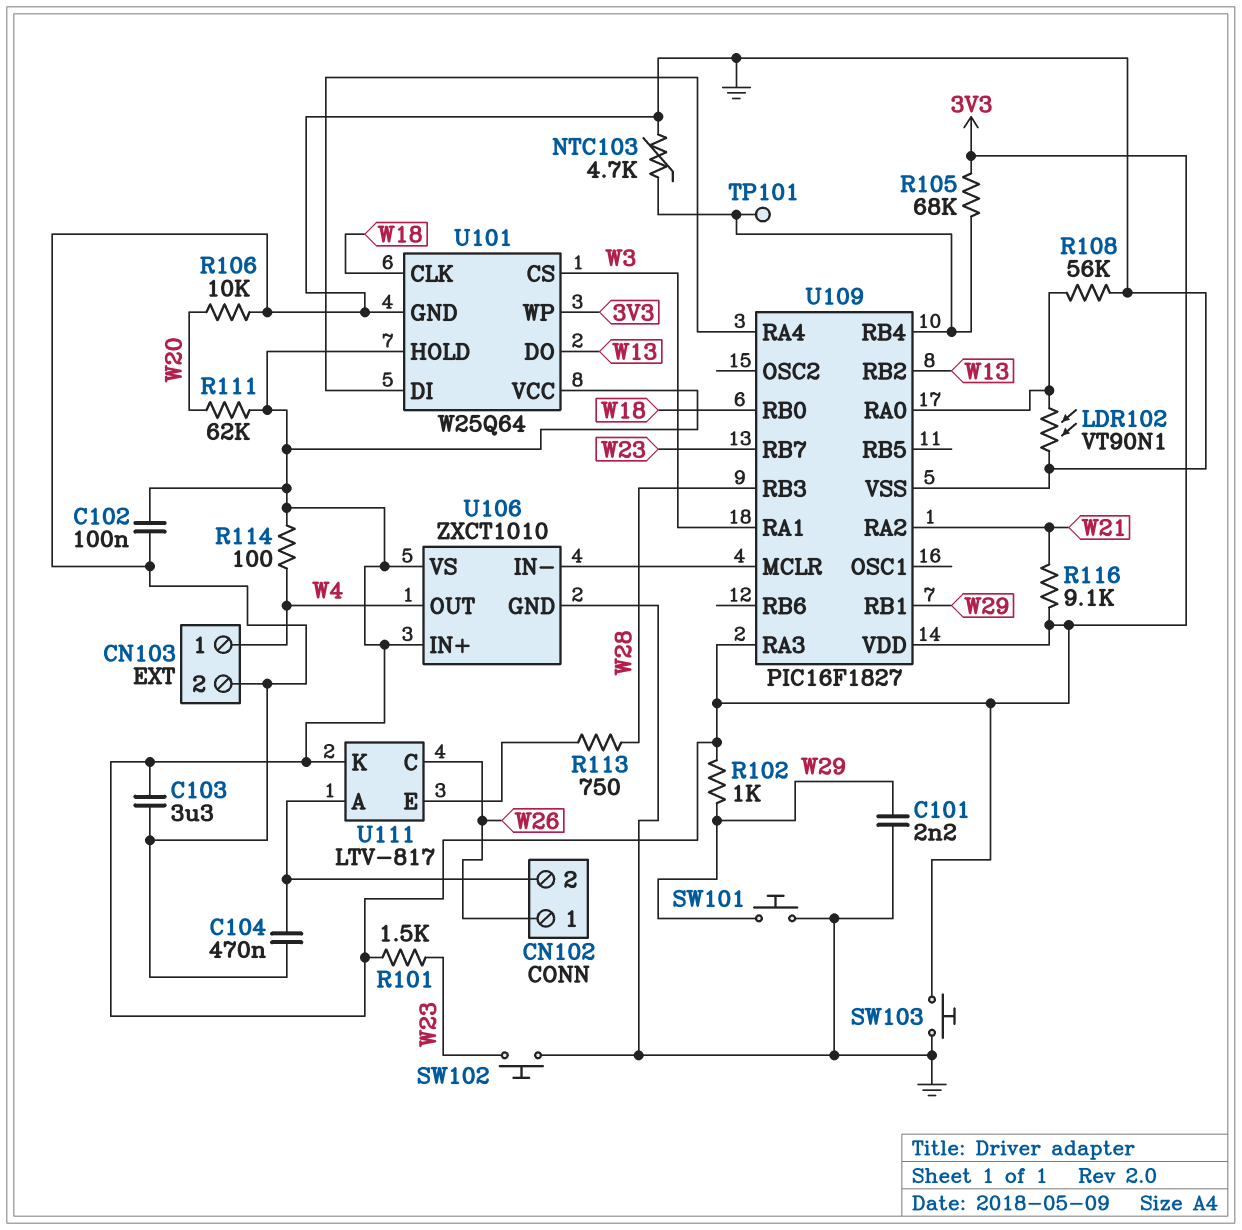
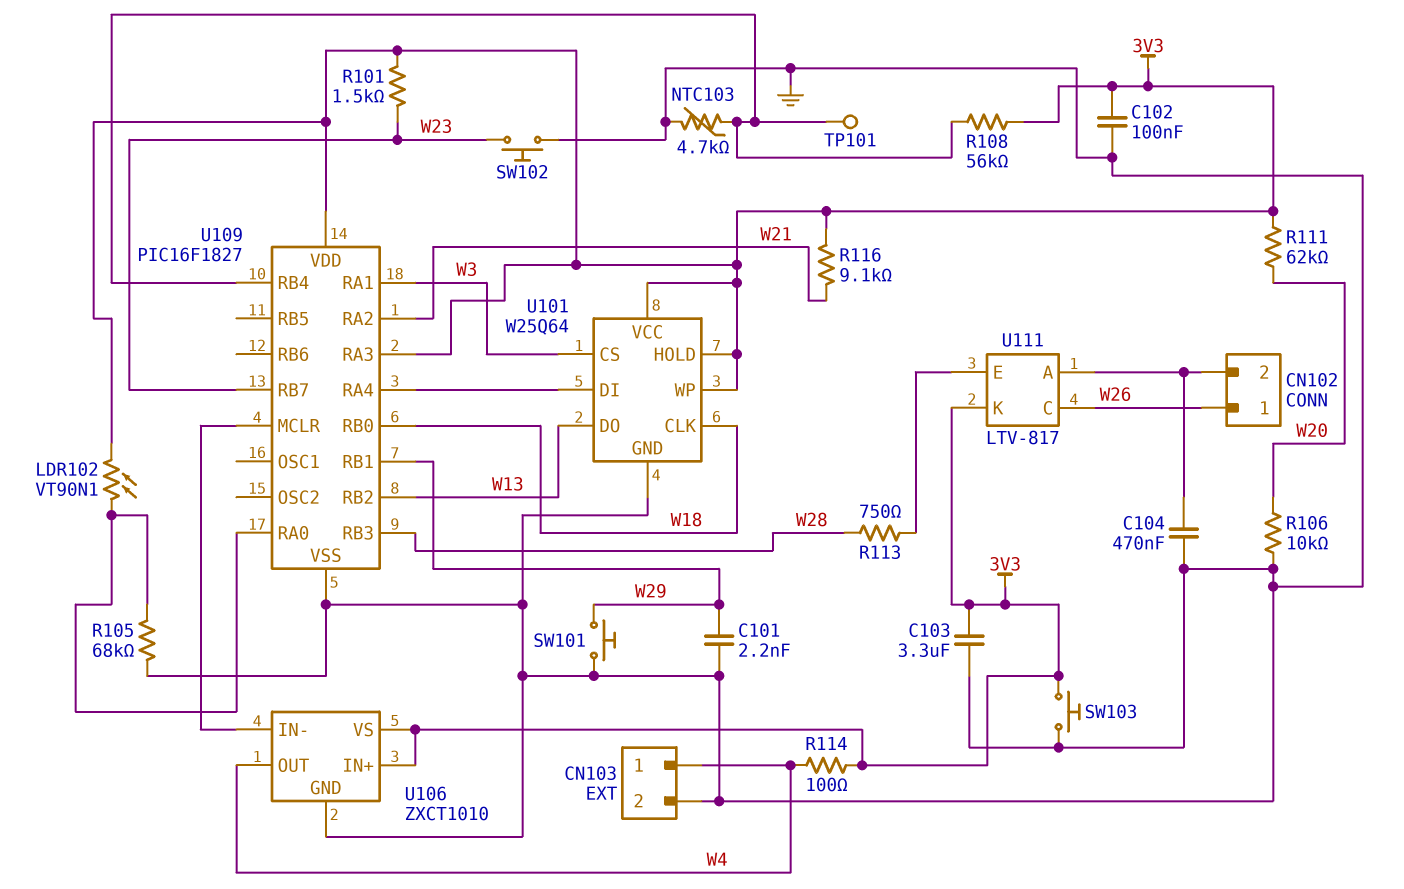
LDR102: VT90N1 (GND, U109/RA0) -> VT90N1 (3V3, U109/RA0)
R102: 1k (3V3, W29) -> none
R105: 68k (3V3, U109/RB4) -> 68k (GND, U109/RA0)
R108: 56k (GND, U109/RA0) -> 56k (3V3, U109/RB4)

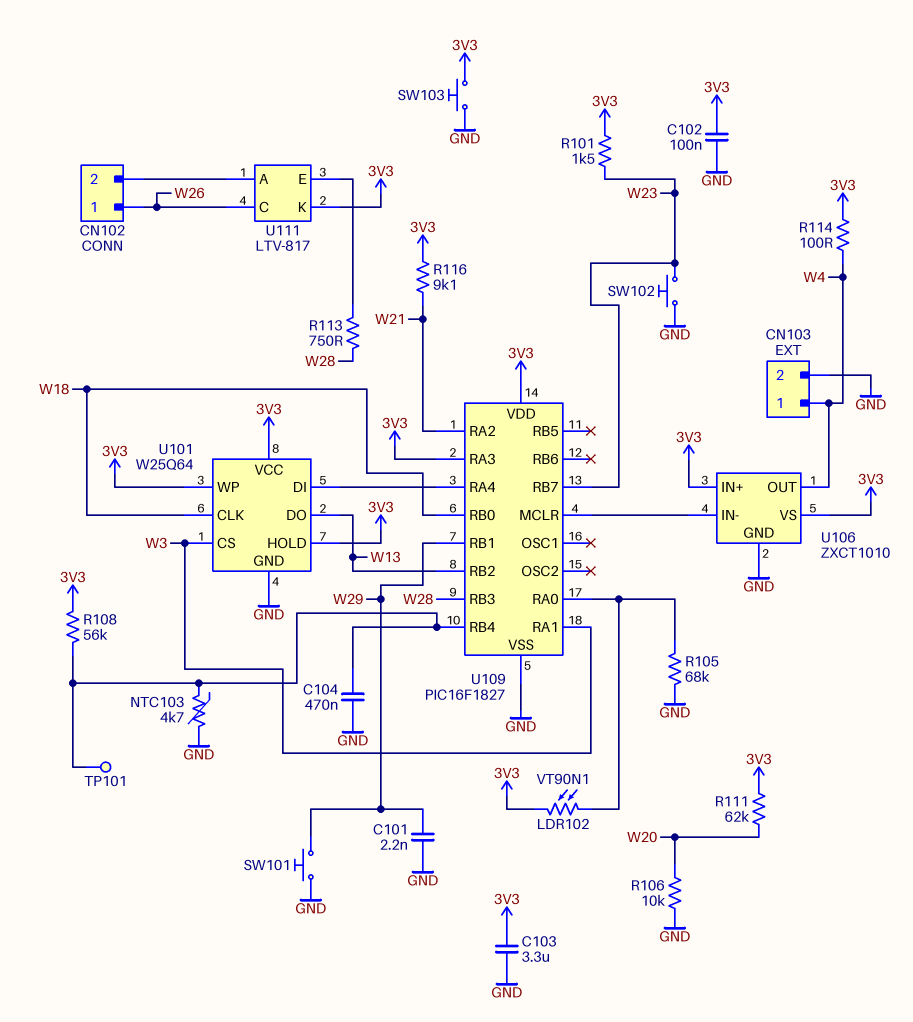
C104: 470nF (CN102/2, GND) -> 470nF (GND, U109/RB4)

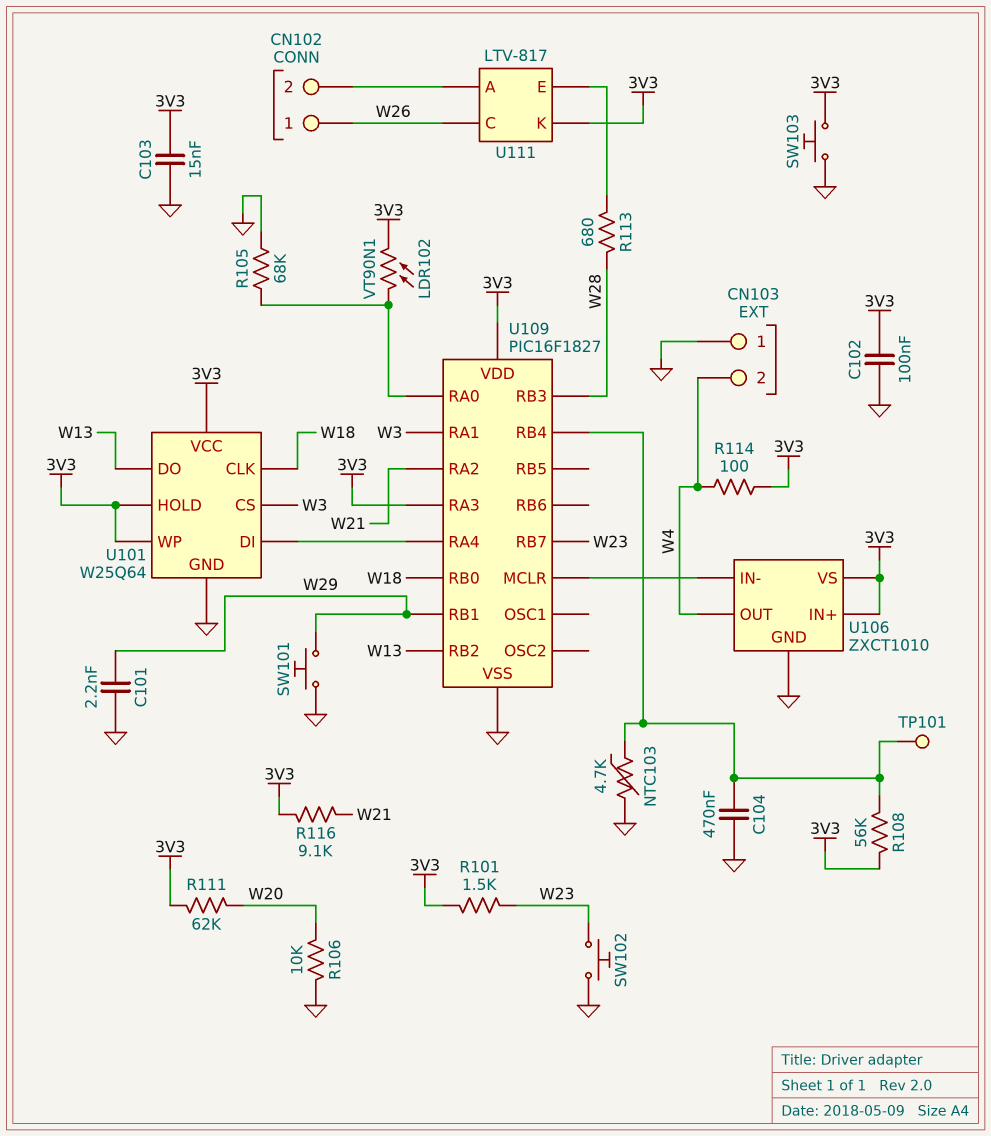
C103: 3.3uF (3V3, GND) -> 15nF (3V3, GND)
CN103 pin 1: W4 -> GND
CN103 pin 2: GND -> W4
R113: 750 (U111/E, W28) -> 680 (U111/E, W28)

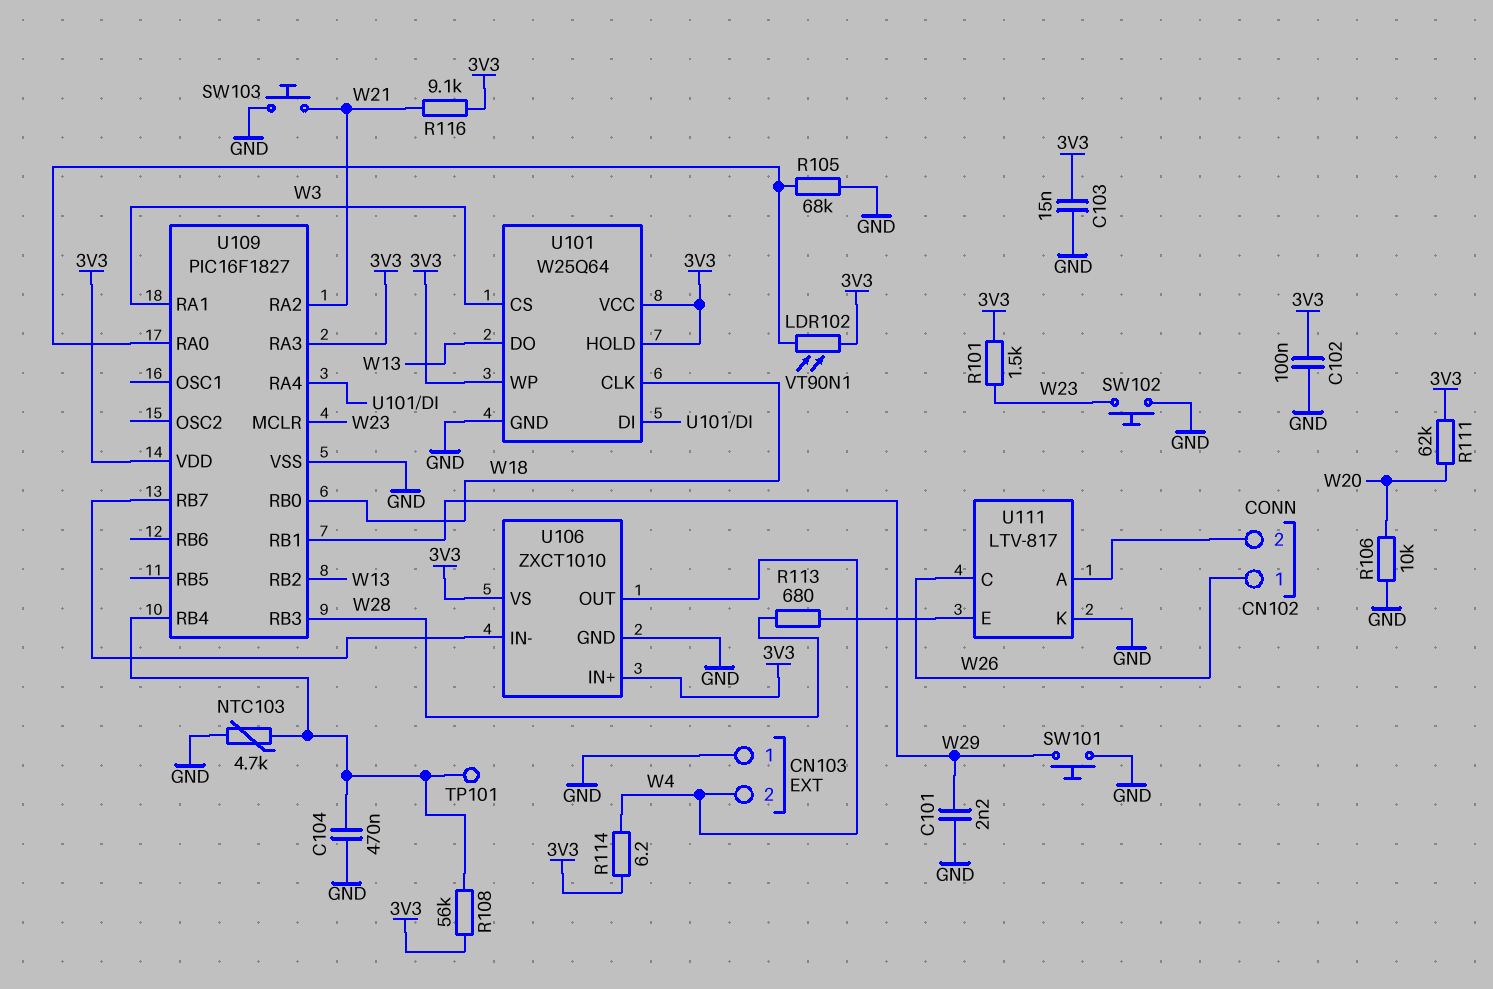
R114: 100 (3V3, W4) -> 6.2 (3V3, W4)
SW103: button (3V3, GND) -> button (GND, W21)
U109 pin MCLR: U106/IN- -> W23
U109 pin RB7: W23 -> U106/IN-
U111 pin K: 3V3 -> GND

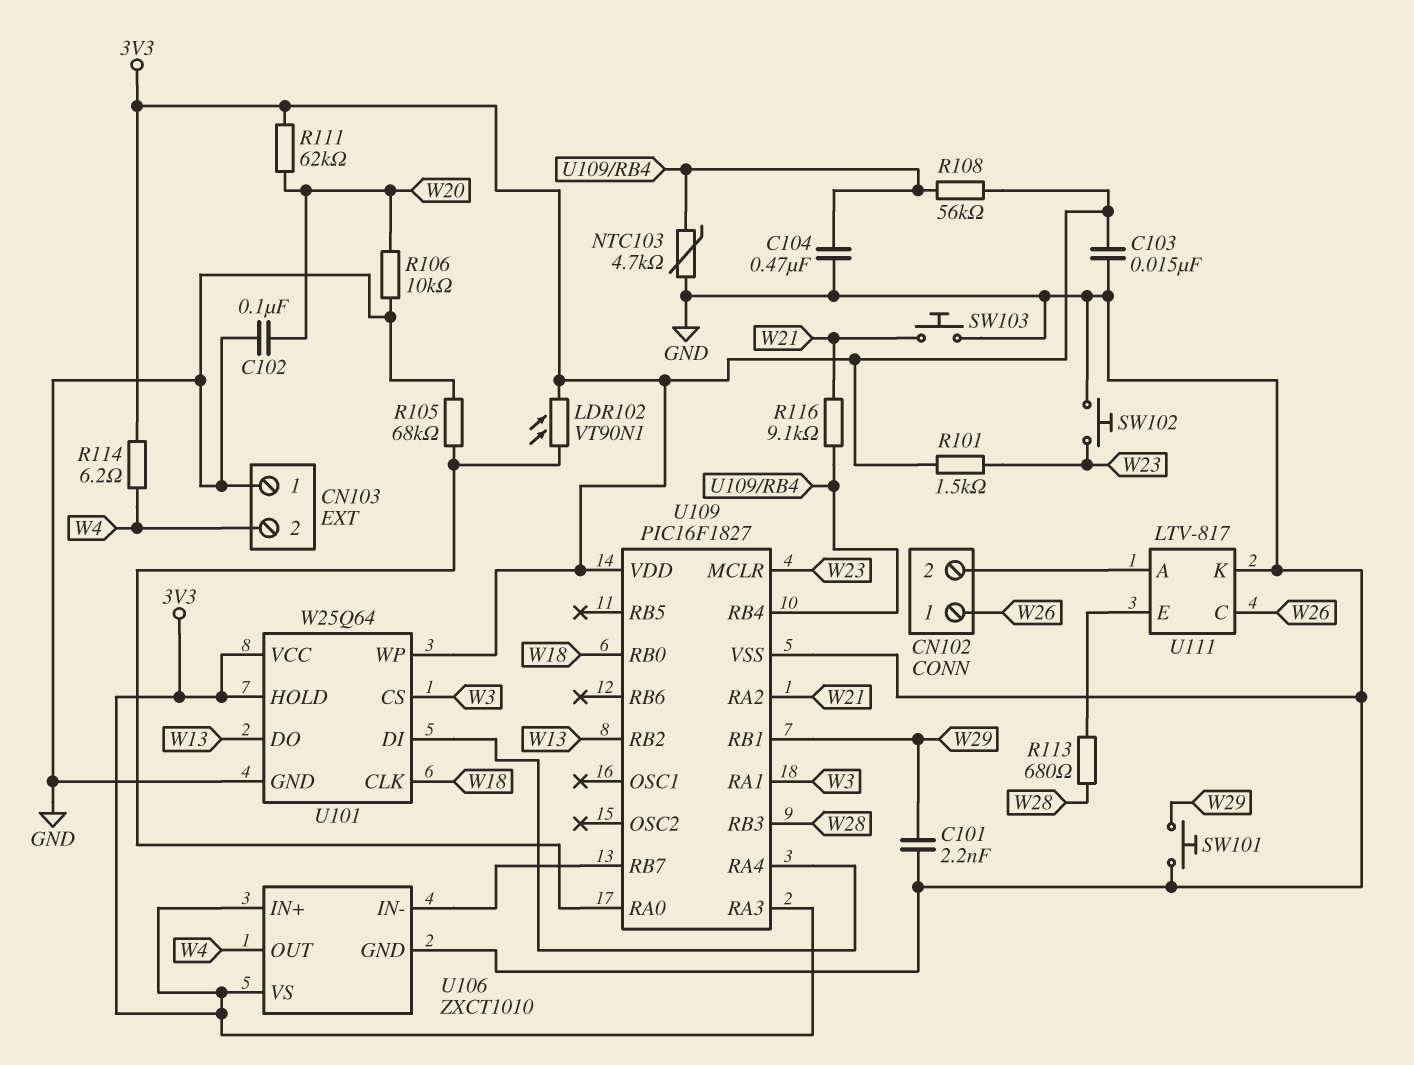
C102: 100nF (3V3, GND) -> 100nF (GND, W20)
R116: 9.1k (3V3, W21) -> 9.1k (U109/RB4, W21)
TP101: test point (U109/RB4) -> none

